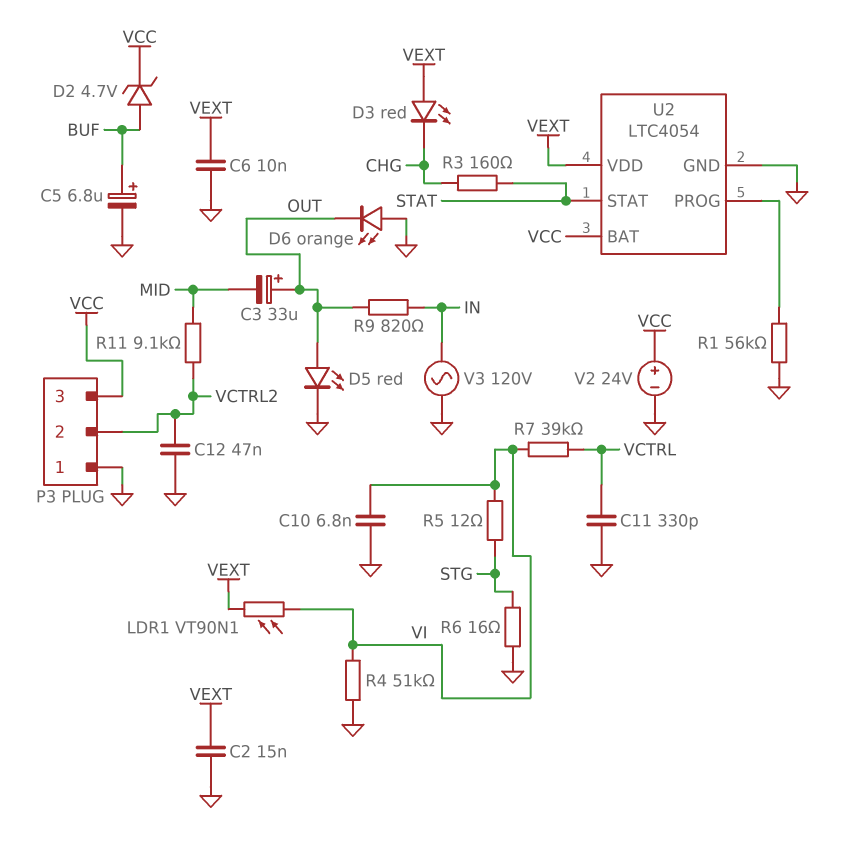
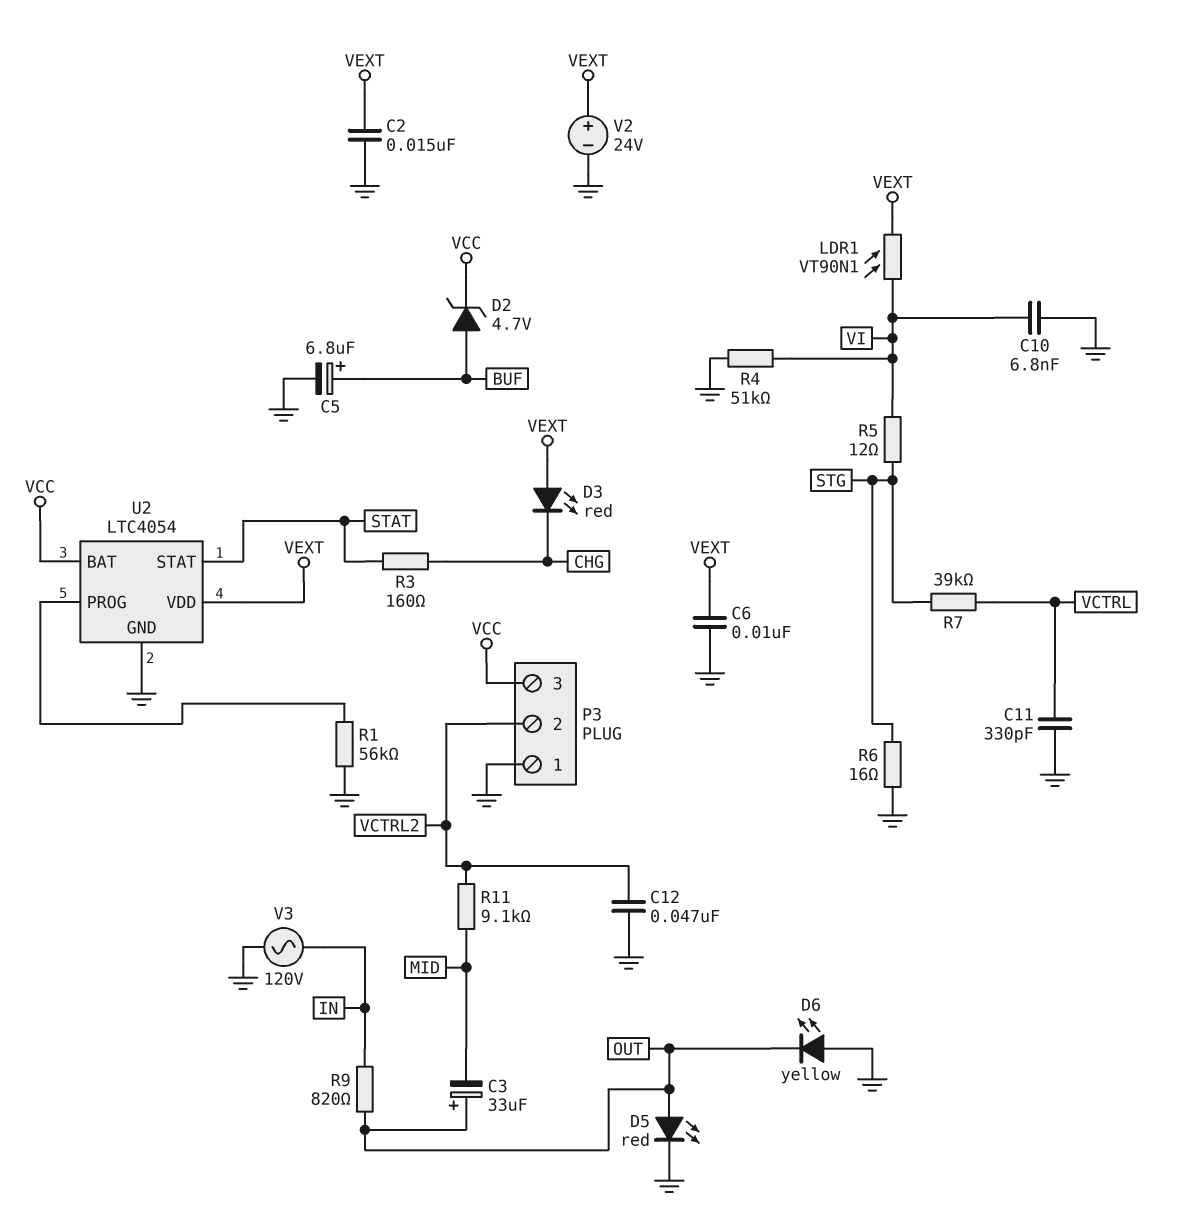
D6: LED orange (A GND, K OUT) -> LED yellow (A GND, K OUT)
R7: 39k (VCTRL, VI) -> 39k (STG, VCTRL)
V2: 24V (plus VCC, minus GND) -> 24V (plus VEXT, minus GND)

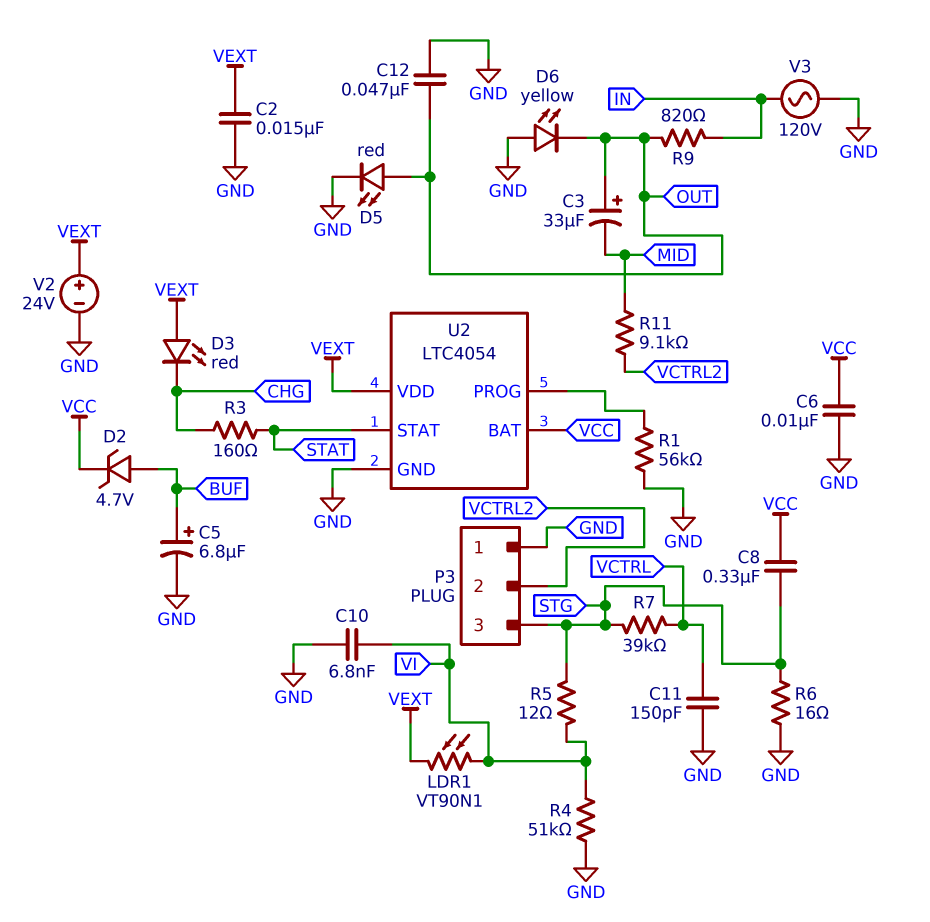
C6: 10nF (GND, VEXT) -> 10nF (GND, VCC)
C8: none -> 330nF (STG, VCC)
C11: 330pF (GND, VCTRL) -> 150pF (GND, VCTRL)
C12: 47nF (GND, VCTRL2) -> 47nF (GND, OUT)
P3 pin 3: VCC -> STG

